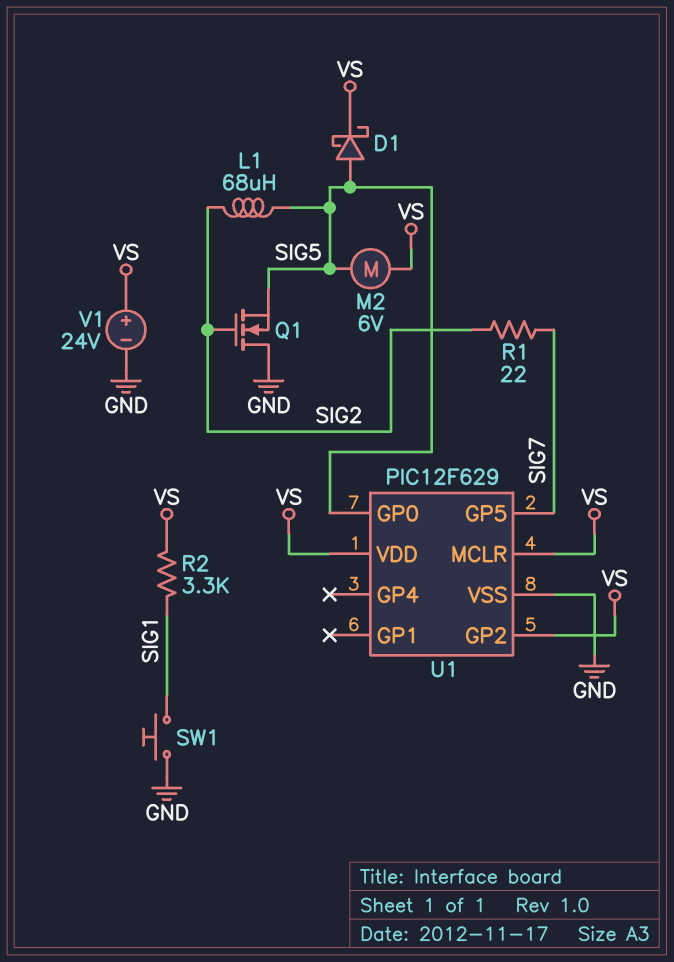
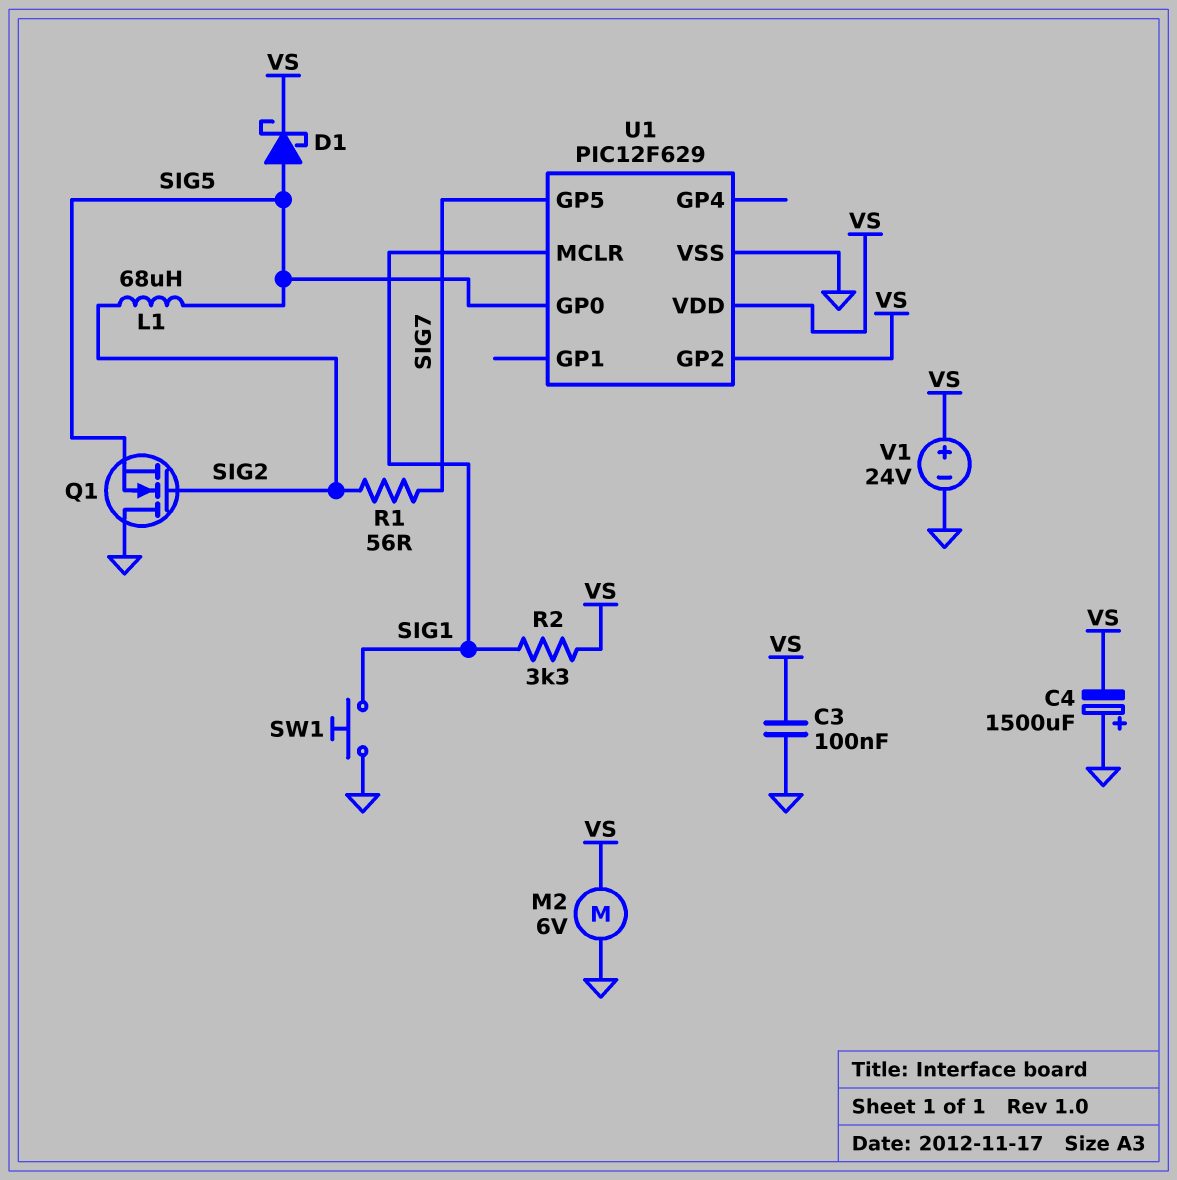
C3: none -> 100nF (GND, VS)
C4: none -> 1500uF (plus GND, minus VS)
M2: motor 6V (SIG5, VS) -> motor 6V (GND, VS)
R1: 22 (SIG2, SIG7) -> 56 (SIG2, SIG7)
U1 pin MCLR: VS -> SIG1

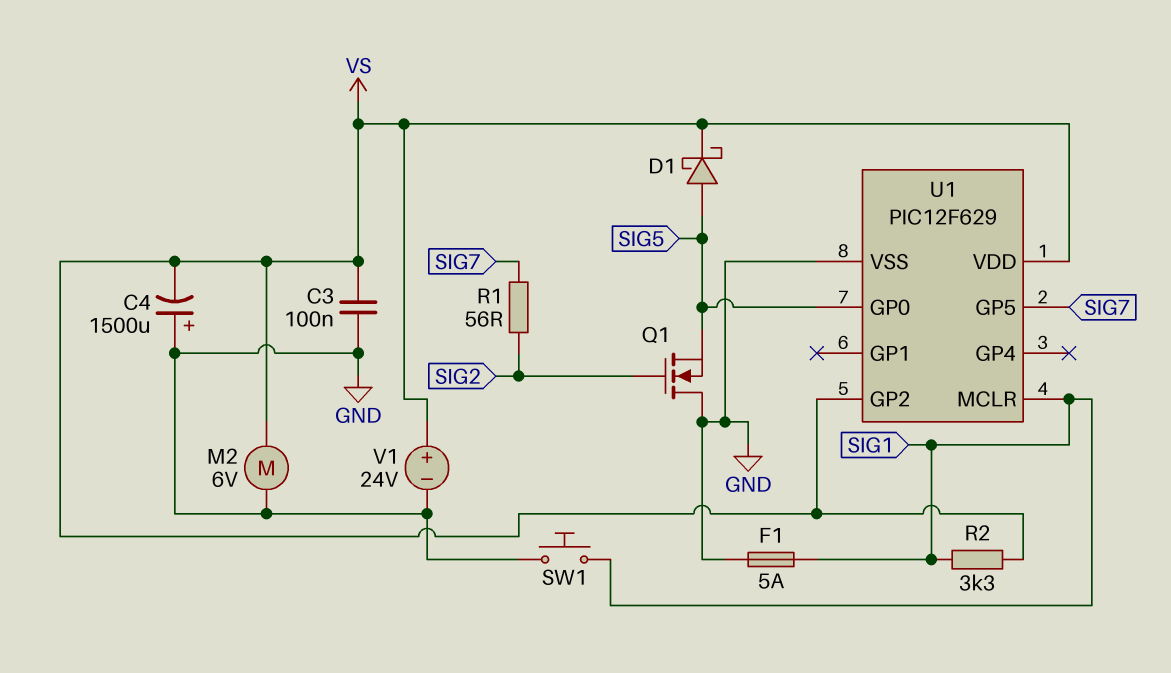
F1: none -> 5A (GND, SIG1)
L1: 68uH (SIG2, SIG5) -> none

